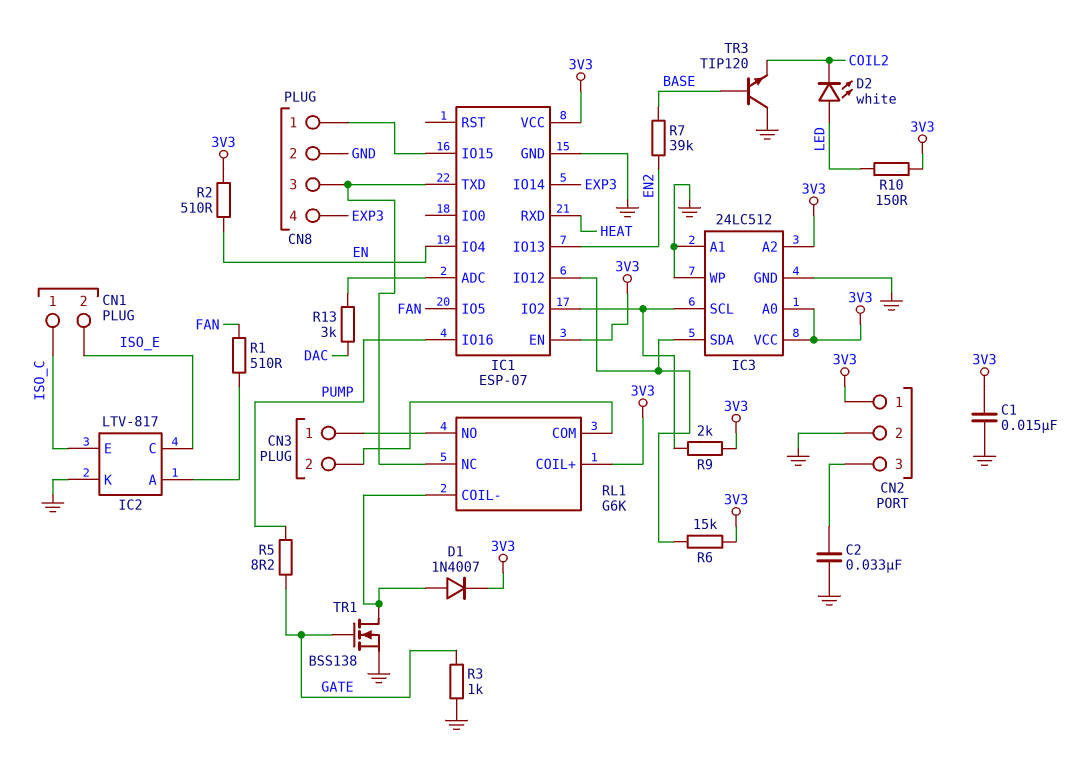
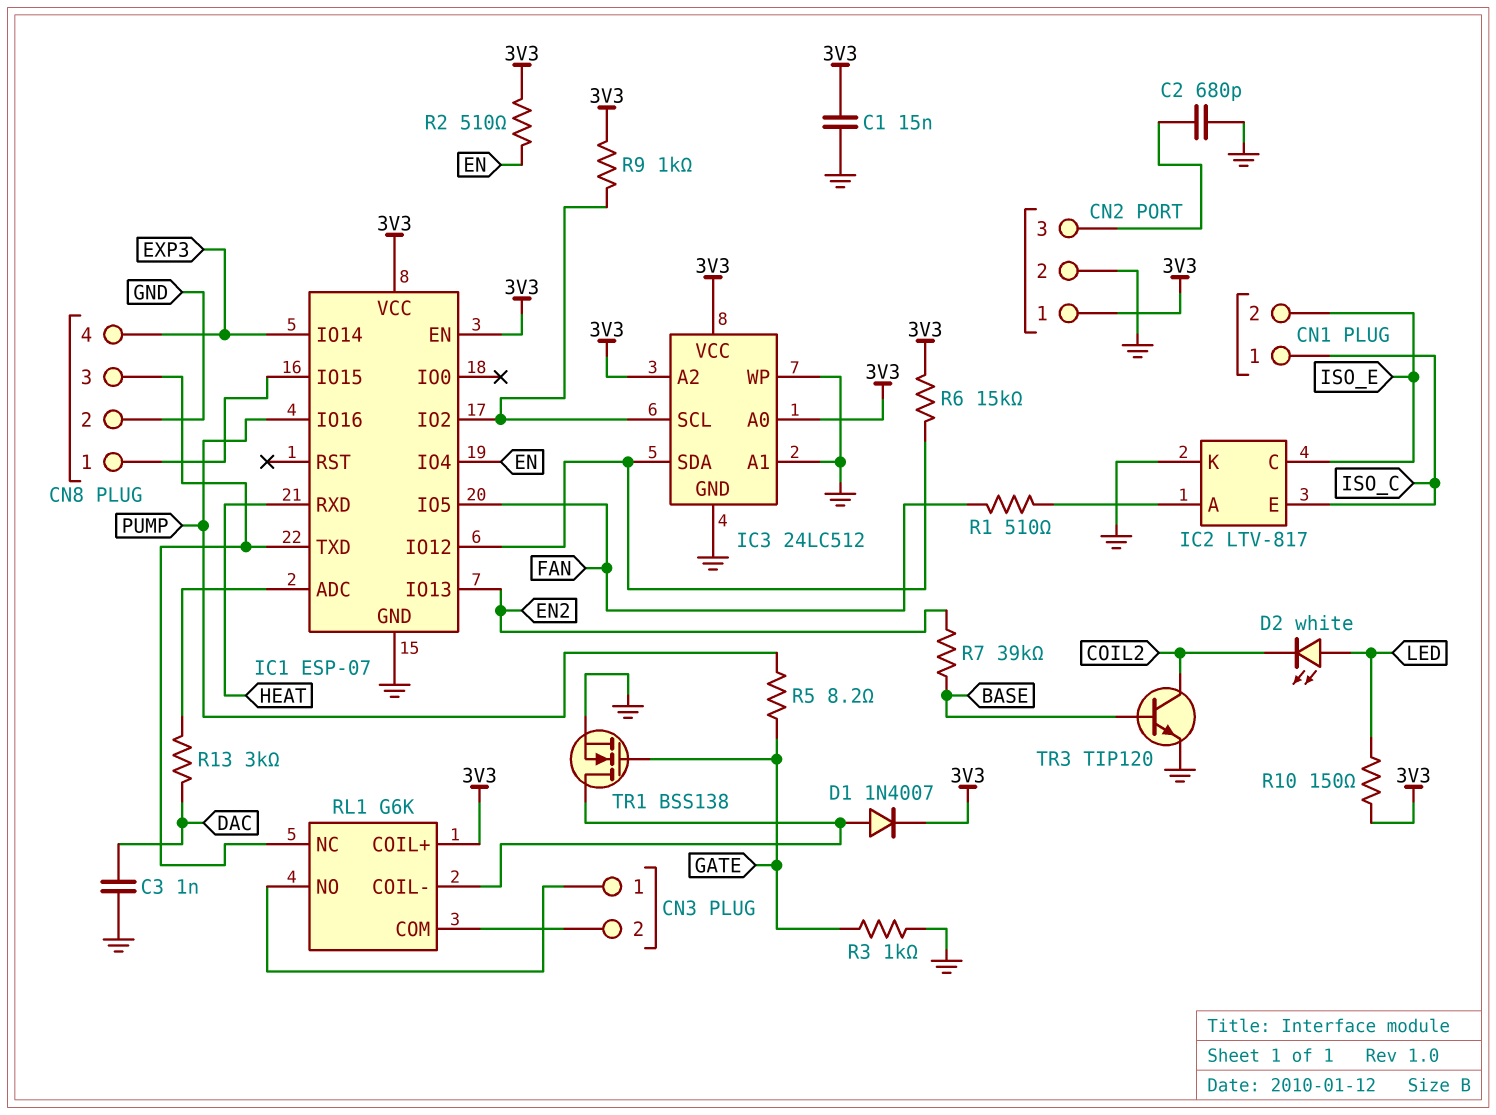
C2: 33nF (CN2/3, GND) -> 680pF (CN2/3, GND)
C3: none -> 1nF (DAC, GND)
R9: 2k (3V3, IC1/IO2) -> 1k (3V3, IC1/IO2)
TR3: NPN TIP120 (B BASE, C GND, E COIL2) -> NPN TIP120 (B BASE, C COIL2, E GND)

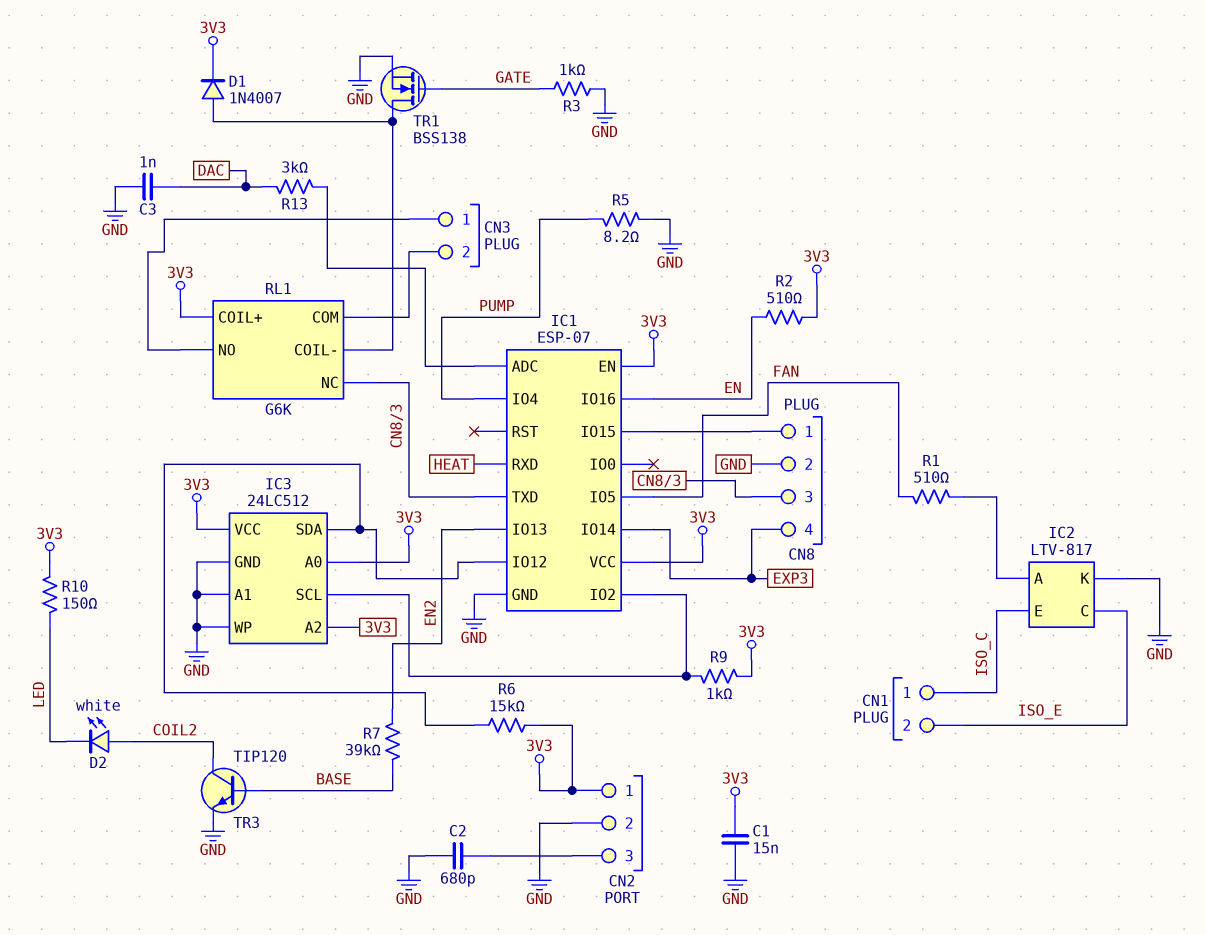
D2: LED white (A LED, K COIL2) -> LED white (A COIL2, K LED)
IC1 pin IO4: EN -> PUMP
IC1 pin IO16: PUMP -> EN
R5: 8.2 (GATE, PUMP) -> 8.2 (GND, PUMP)

